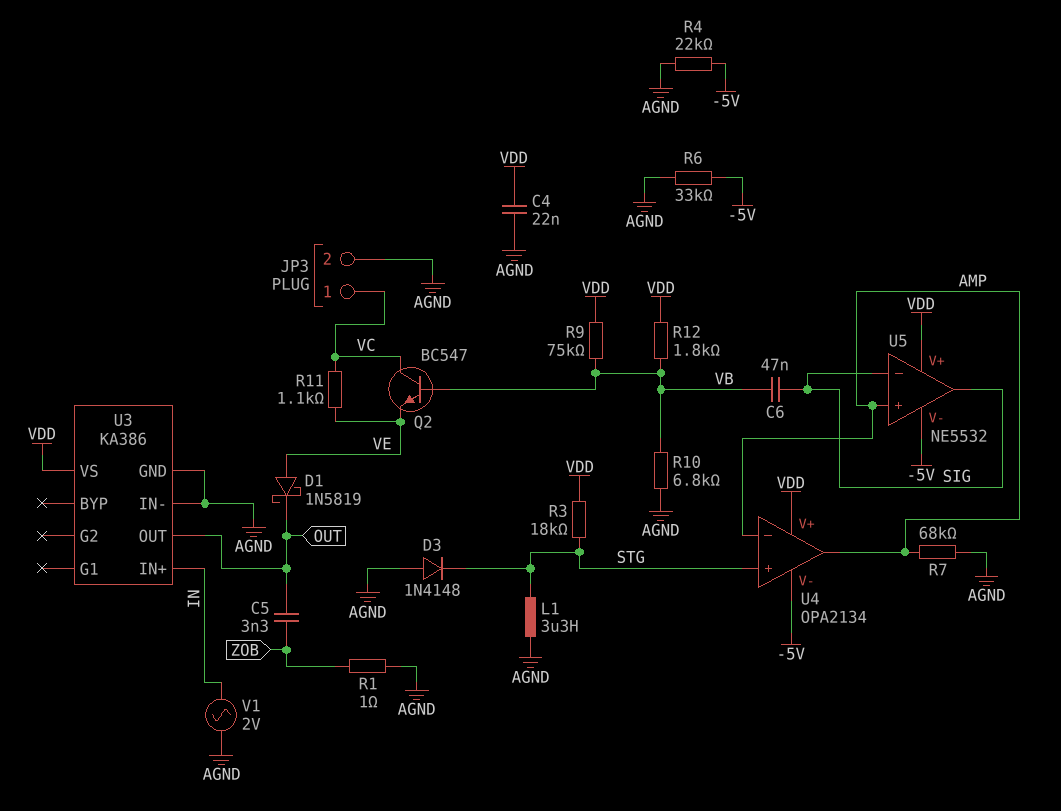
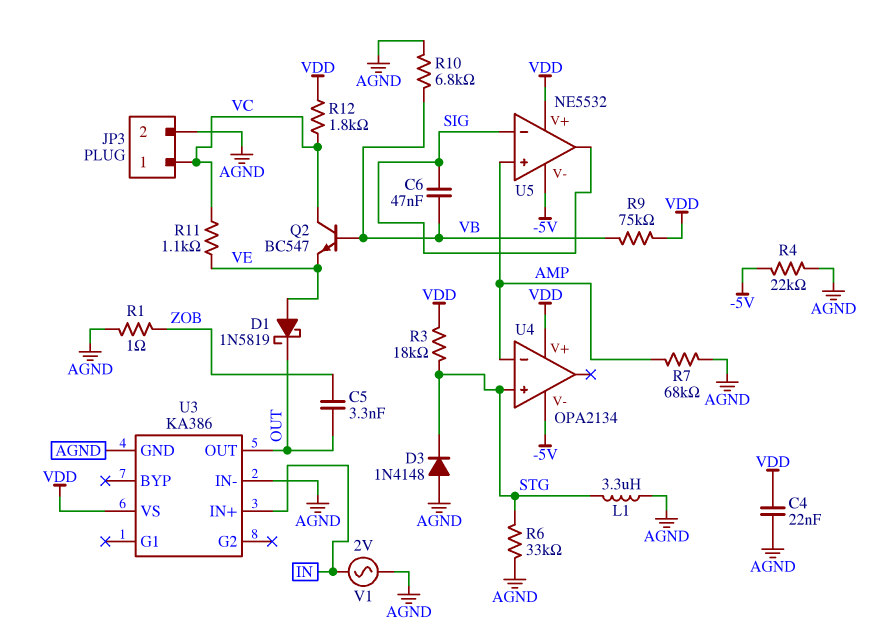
R6: 33k (-5V, AGND) -> 33k (AGND, STG)
R12: 1.8k (VB, VDD) -> 1.8k (VC, VDD)
U4 pin out: AMP -> none

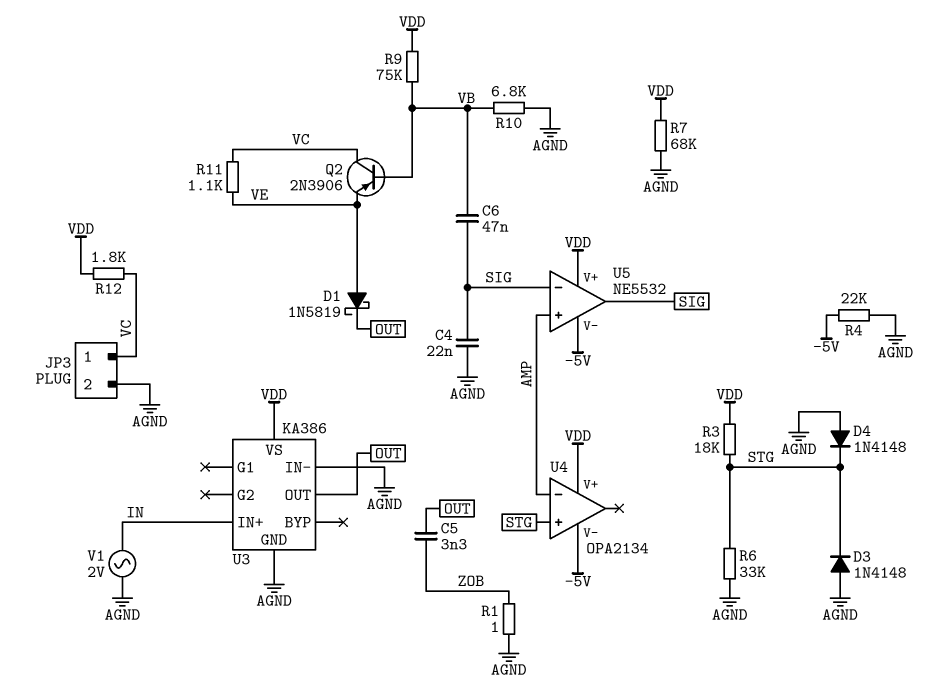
C4: 22nF (AGND, VDD) -> 22nF (AGND, SIG)
D4: none -> diode 1N4148 (A AGND, K STG)
L1: 3.3uH (AGND, STG) -> none
Q2: NPN BC547 (B VB, C VC, E VE) -> PNP 2N3906 (B VB, C VC, E VE)
R7: 68k (AGND, AMP) -> 68k (AGND, VDD)

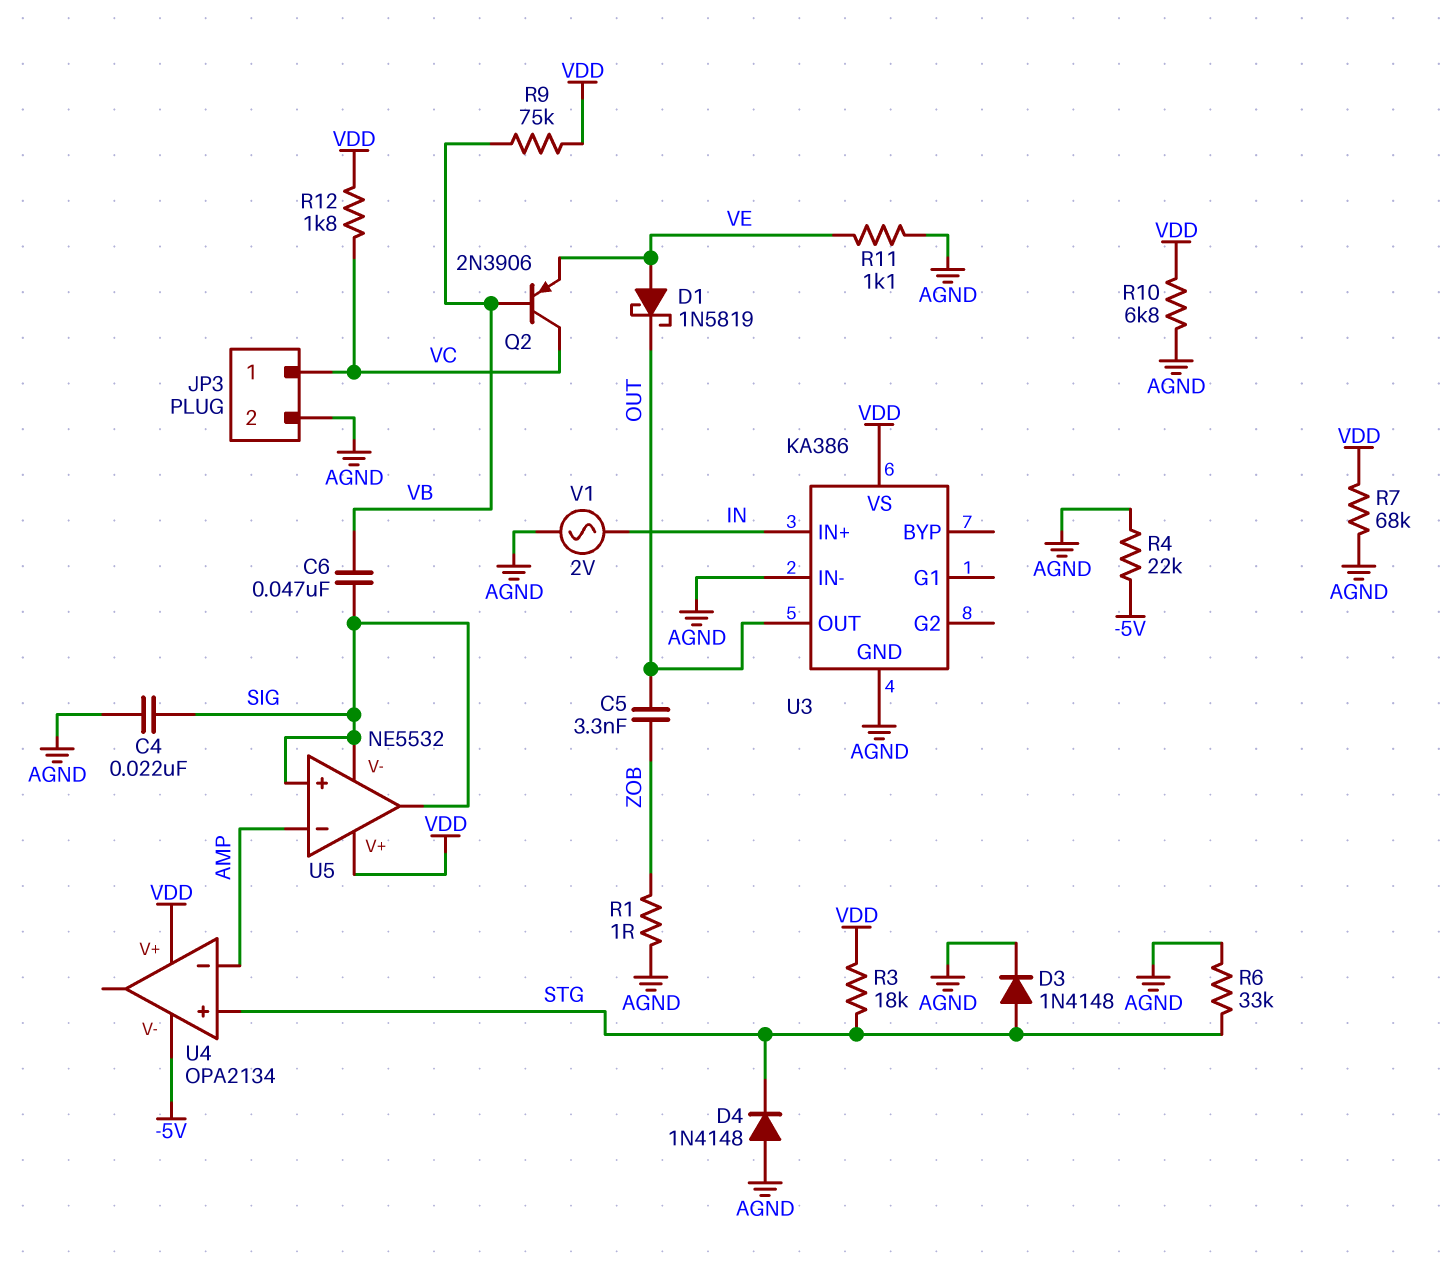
D3: diode 1N4148 (A AGND, K STG) -> diode 1N4148 (A STG, K AGND)
R10: 6.8k (AGND, VB) -> 6.8k (AGND, VDD)
R11: 1.1k (VC, VE) -> 1.1k (AGND, VE)
U5 pin V-: -5V -> SIG
U5 pin in+: AMP -> SIG
U5 pin in-: SIG -> AMP

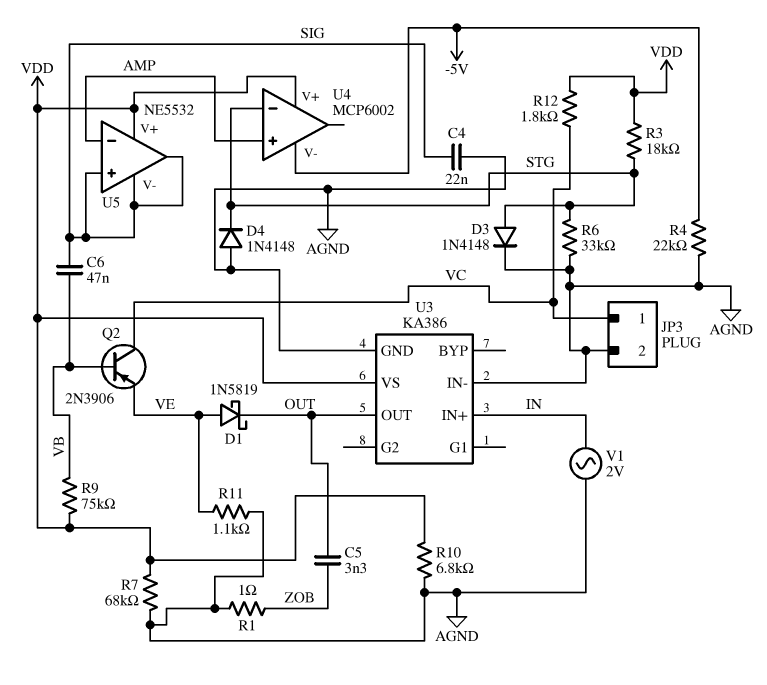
U4: OPA2134 -> MCP6002
U4 pin in+: STG -> AMP
U4 pin in-: AMP -> STG

